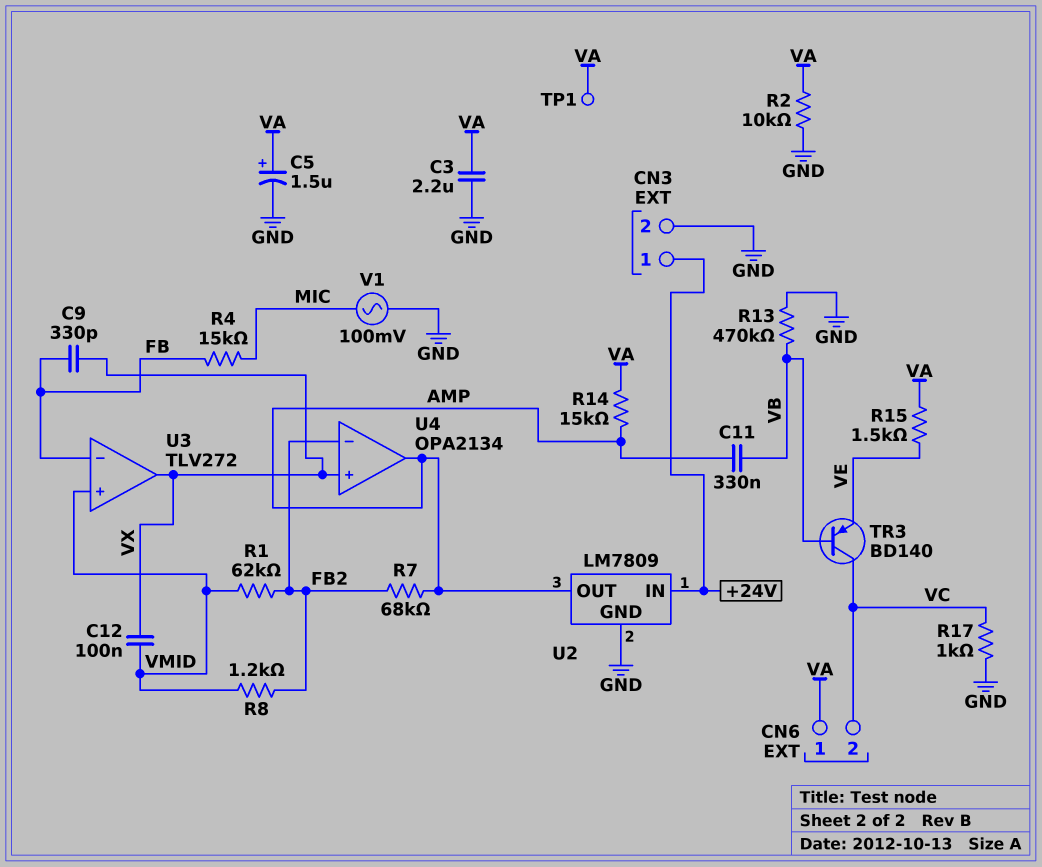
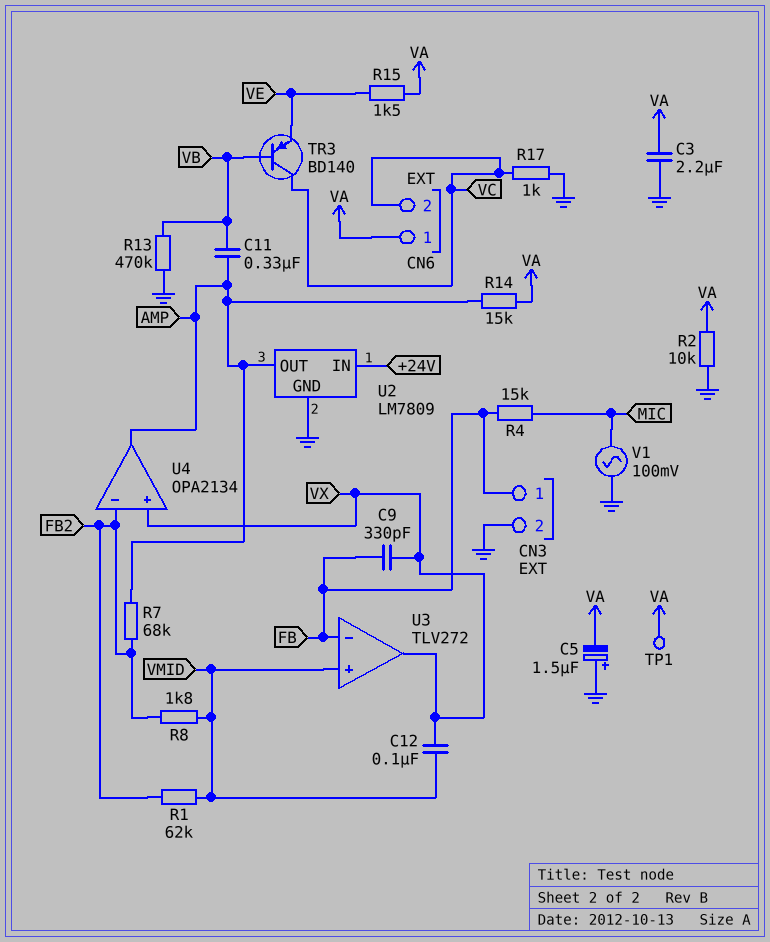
C5: 1.5uF (plus VA, minus GND) -> 1.5uF (plus GND, minus VA)
CN3 pin 1: +24V -> FB
R8: 1.2k (FB2, VMID) -> 1.8k (FB2, VMID)

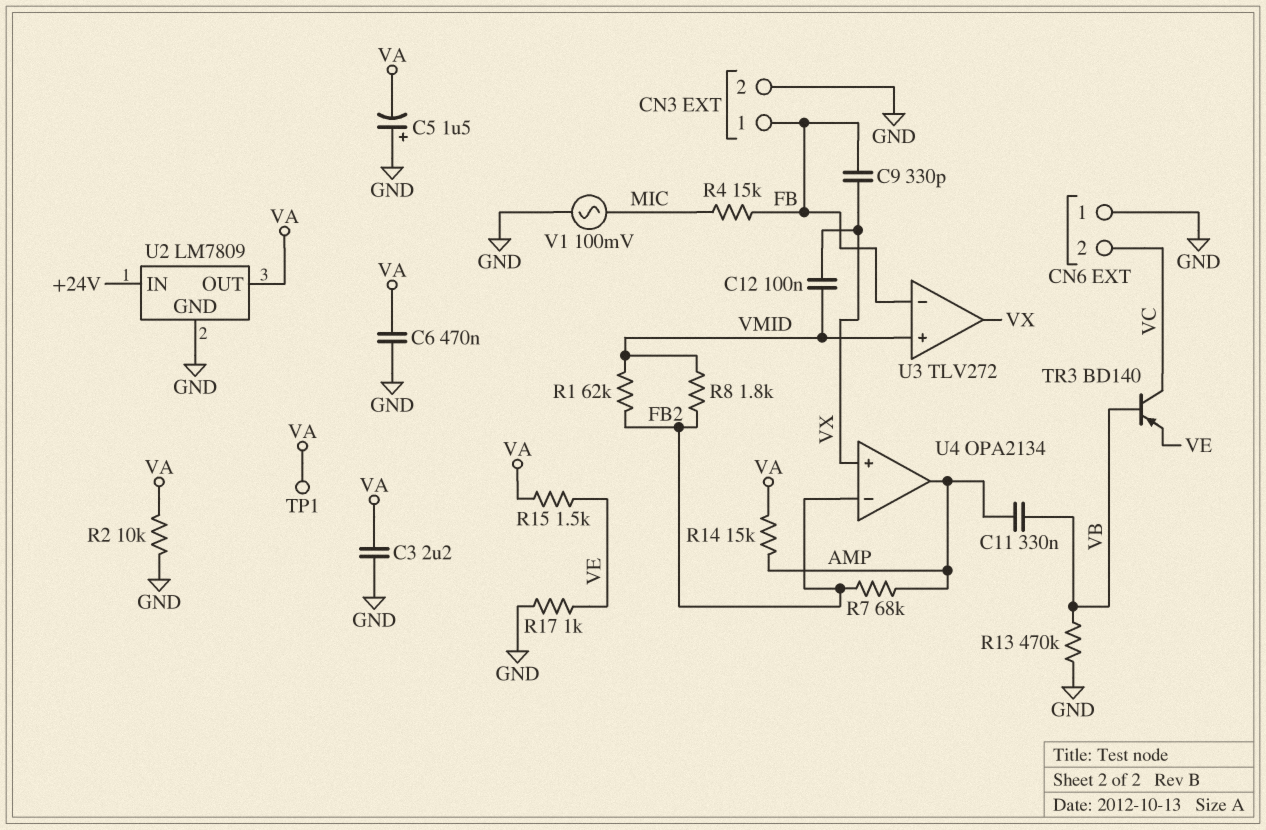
C6: none -> 470nF (GND, VA)
CN6 pin 1: VA -> GND
R17: 1k (GND, VC) -> 1k (GND, VE)
U2 pin OUT: AMP -> VA

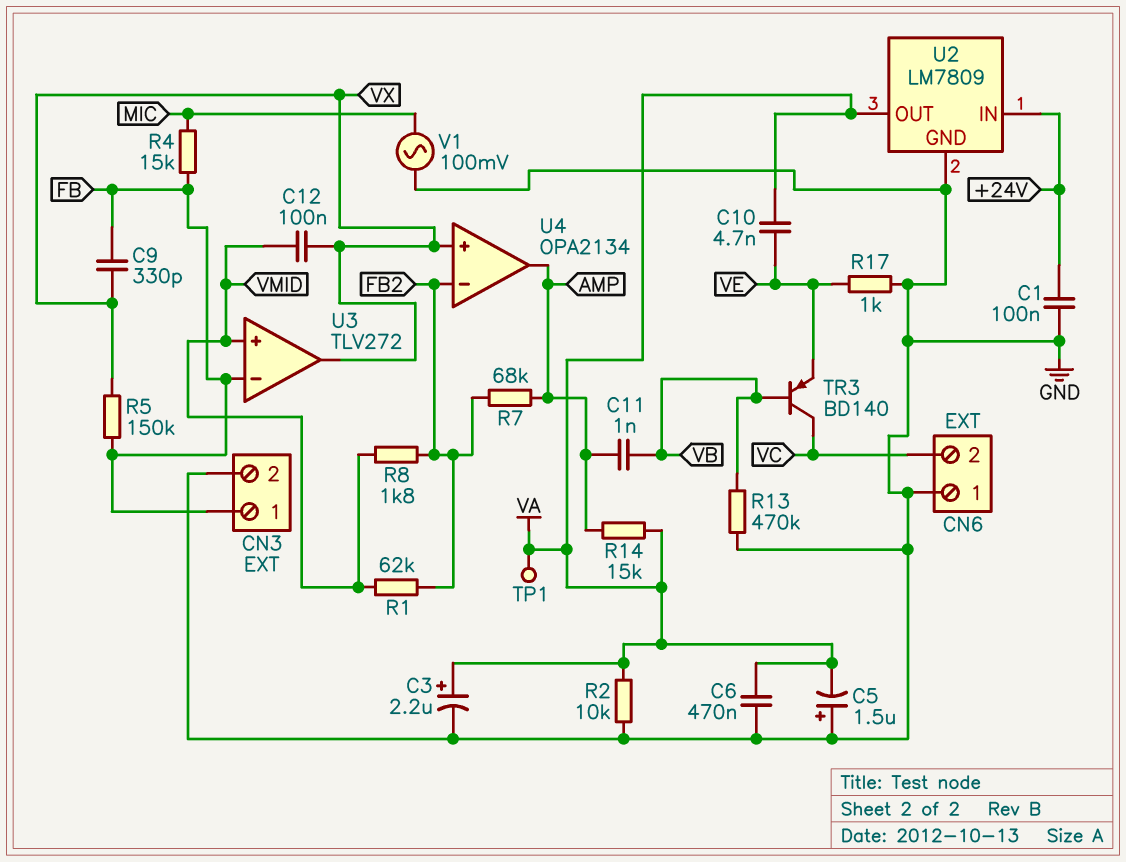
C1: none -> 100nF (+24V, GND)
C3: 2.2uF (GND, VA) -> 2.2uF (plus VA, minus GND)
C10: none -> 4.7nF (VA, VE)
C11: 330nF (AMP, VB) -> 1nF (AMP, VB)
R5: none -> 150k (FB, VX)
R15: 1.5k (VA, VE) -> none

